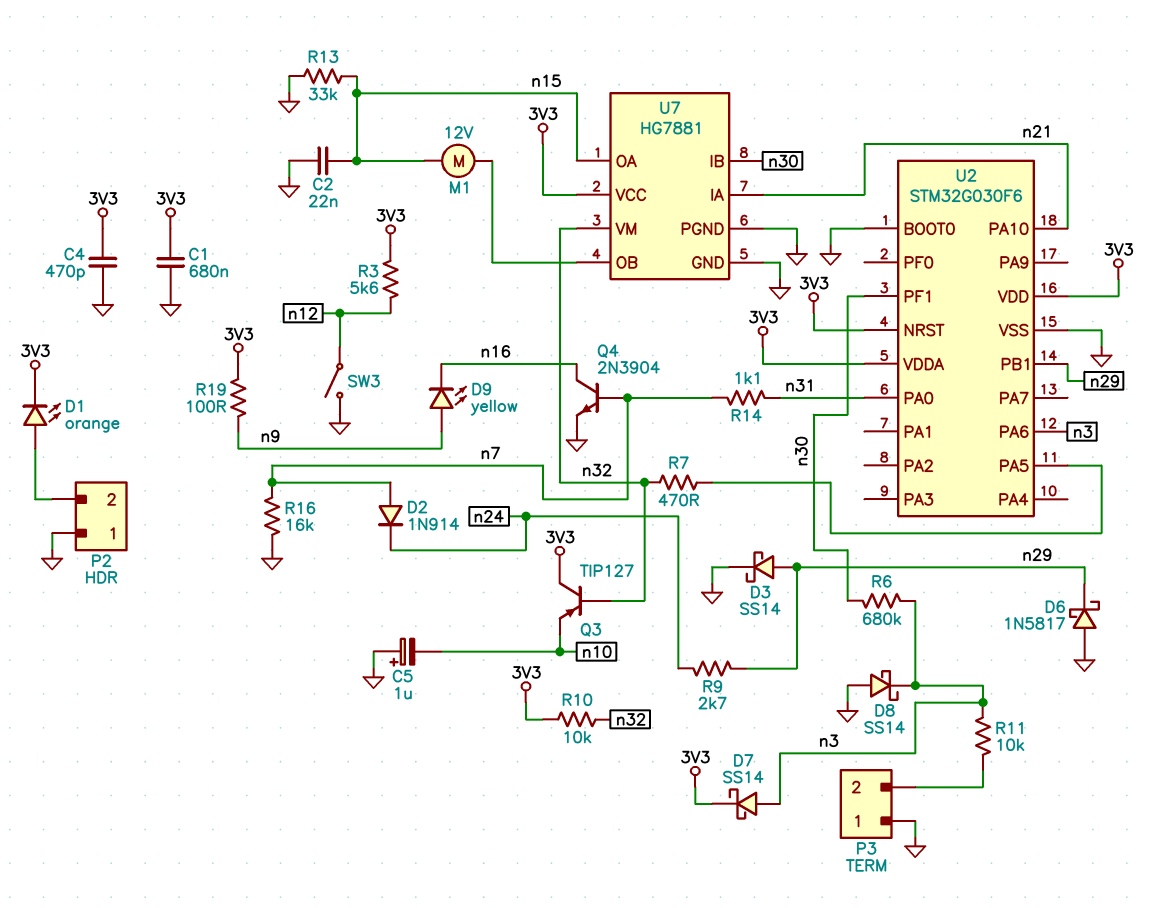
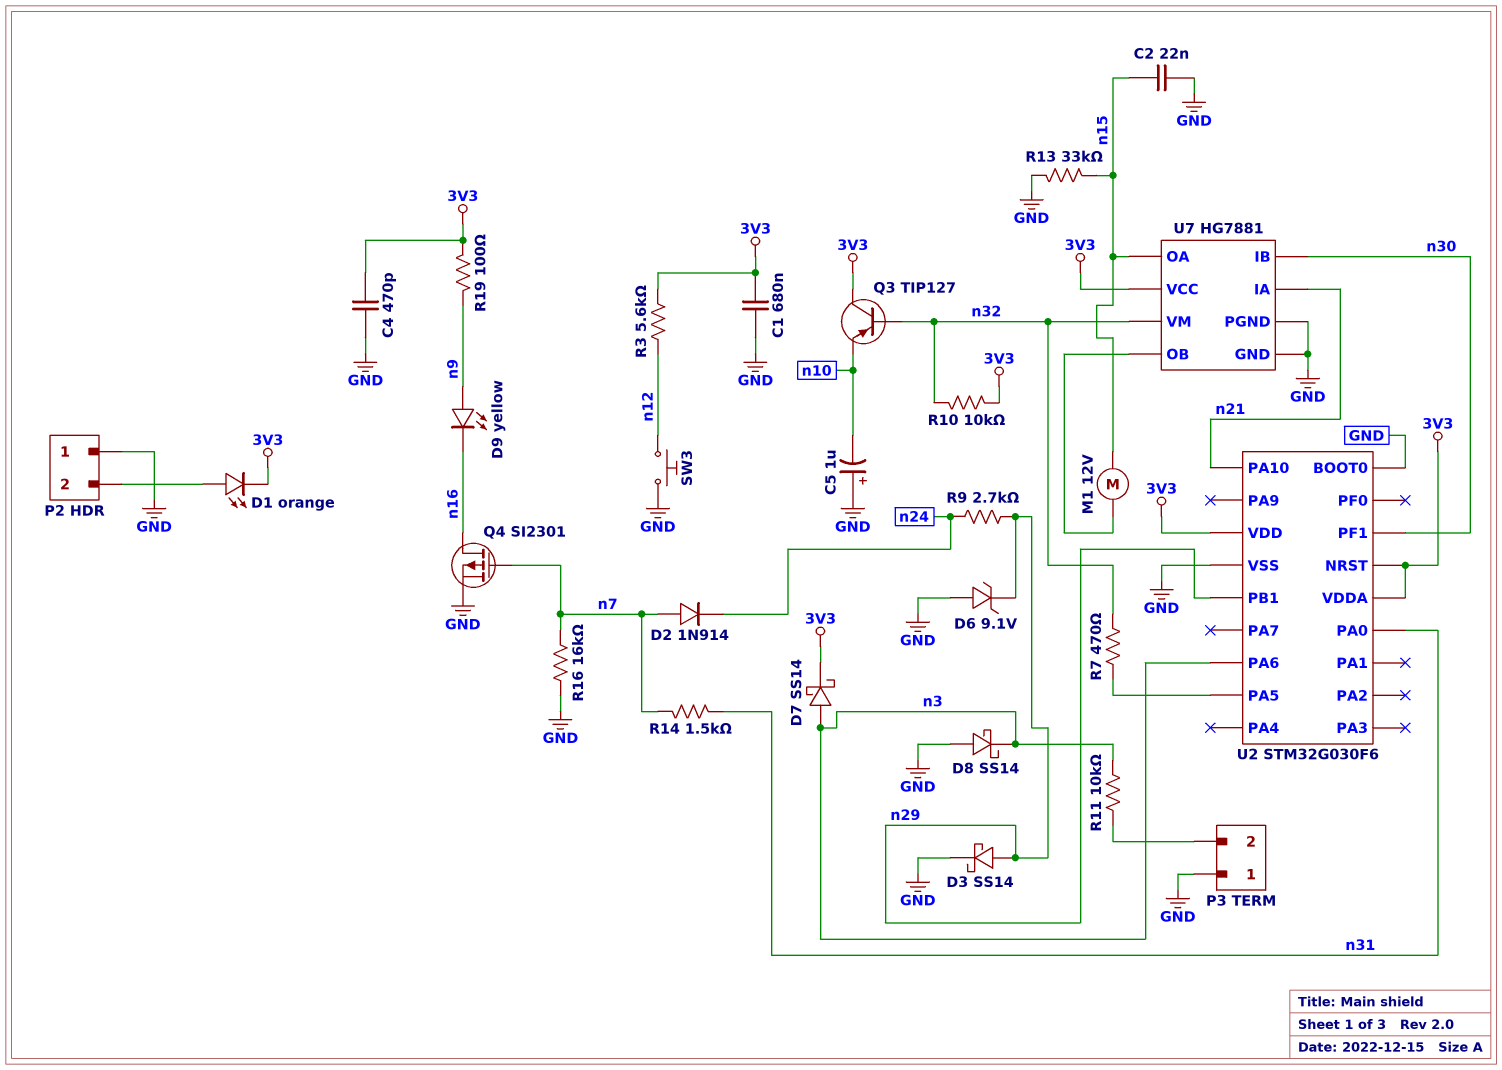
D6: schottky 1N5817 (A GND, K n29) -> zener 9.1V (A GND, K n29)
Q4: NPN 2N3904 (B n7, C n16, E GND) -> PMOS SI2301 (G n7, D n16, S GND)
R6: 680k (n3, n30) -> none
R14: 1.1k (n7, n31) -> 1.5k (n7, n31)
SW3: switch (GND, n12) -> button (GND, n12)

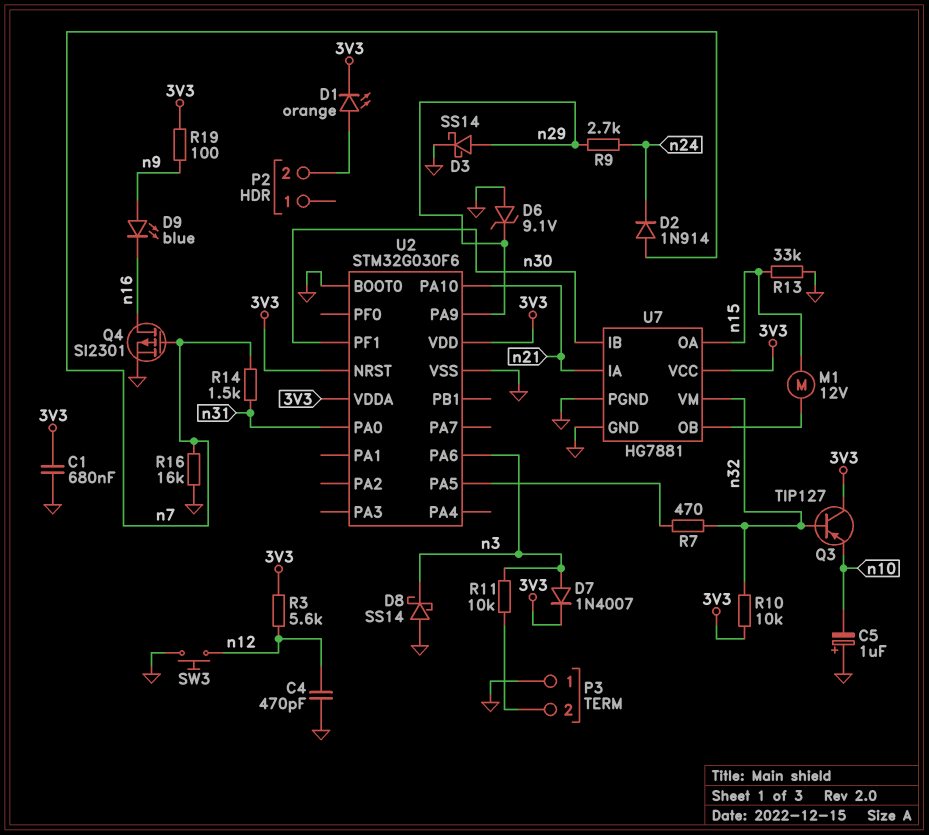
C2: 22nF (GND, n15) -> none
C4: 470pF (3V3, GND) -> 470pF (GND, n12)
D7: schottky SS14 (A n3, K 3V3) -> diode 1N4007 (A n3, K 3V3)
D9: LED yellow (A n9, K n16) -> LED blue (A n9, K n16)
P2 pin 1: GND -> none
U2 pin PA9: none -> n29
U2 pin PB1: n29 -> none

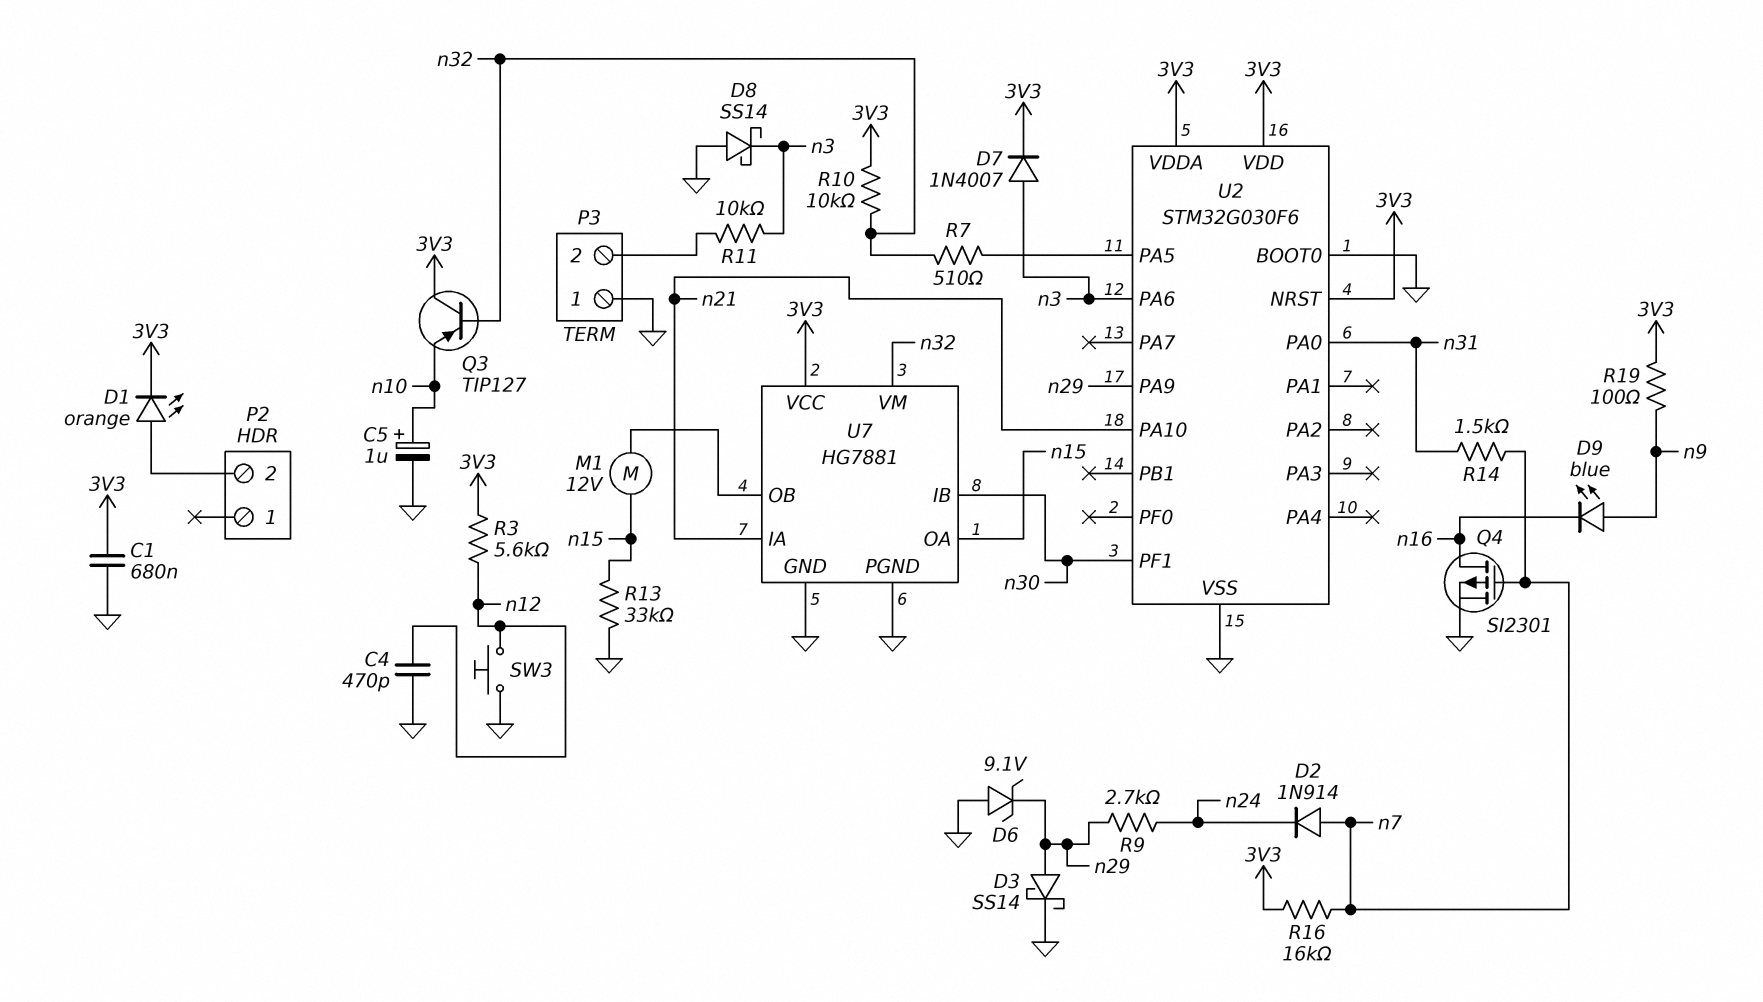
C5: 1uF (plus GND, minus n10) -> 1uF (plus n10, minus GND)
R7: 470 (U2/PA5, n32) -> 510 (U2/PA5, n32)
R16: 16k (GND, n7) -> 16k (3V3, n7)

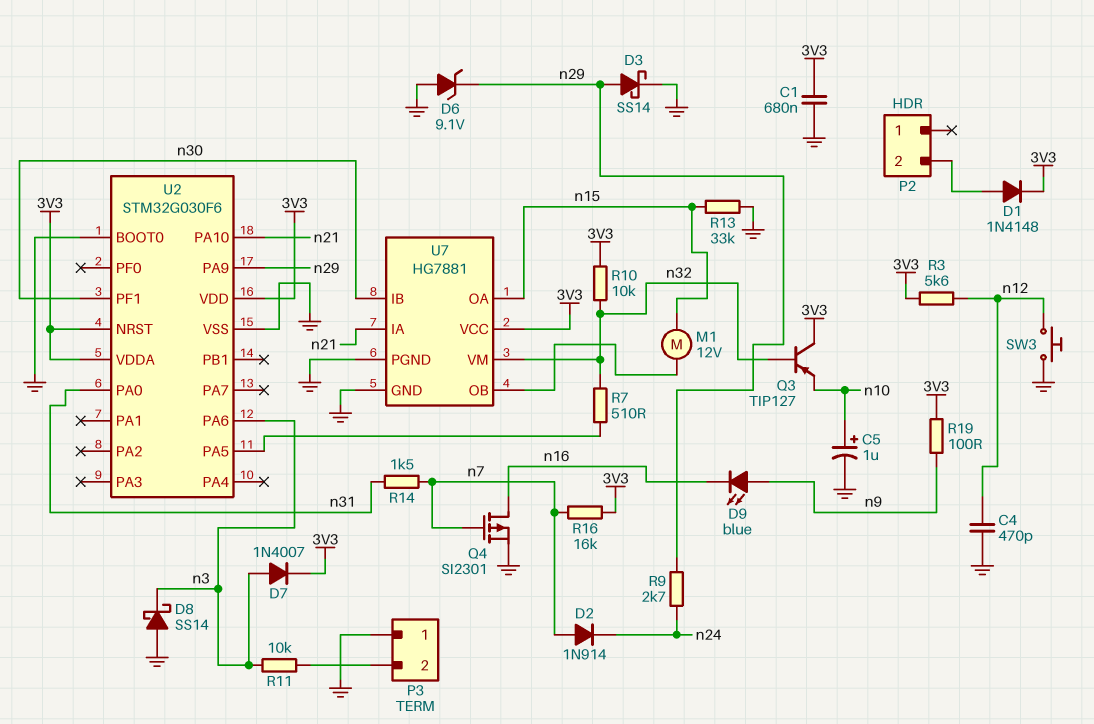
D1: LED orange (A P2/2, K 3V3) -> diode 1N4148 (A P2/2, K 3V3)

